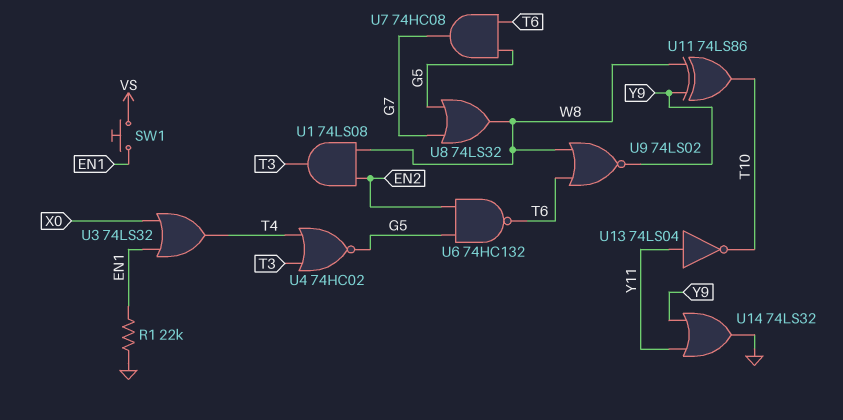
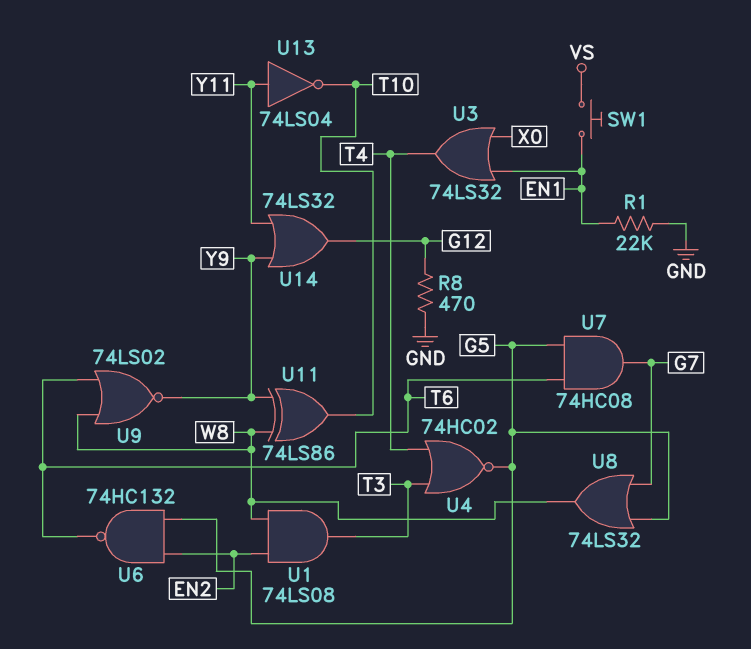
R8: none -> 470 (G12, GND)
U14: OR 74LS32 (in Y9, in Y11, out GND) -> OR 74LS32 (in Y9, in Y11, out G12)

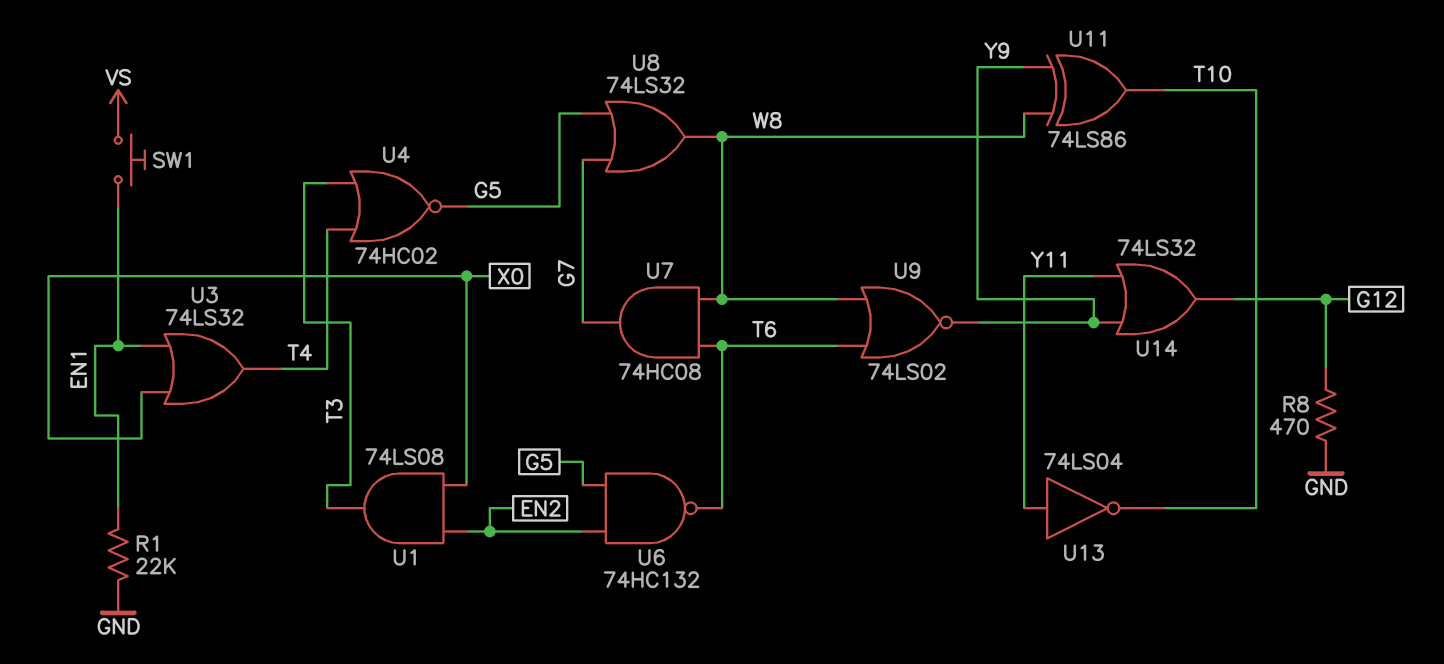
U1: AND 74LS08 (in EN2, in W8, out T3) -> AND 74LS08 (in EN2, in X0, out T3)
U7: AND 74HC08 (in G5, in T6, out G7) -> AND 74HC08 (in T6, in W8, out G7)

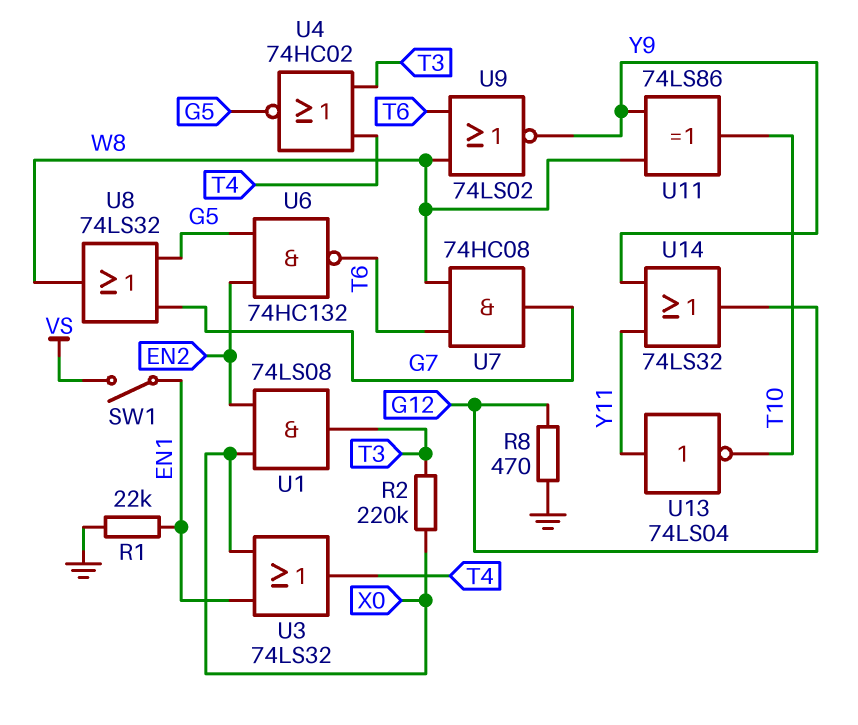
R2: none -> 220k (T3, X0)
SW1: button (EN1, VS) -> switch (EN1, VS)

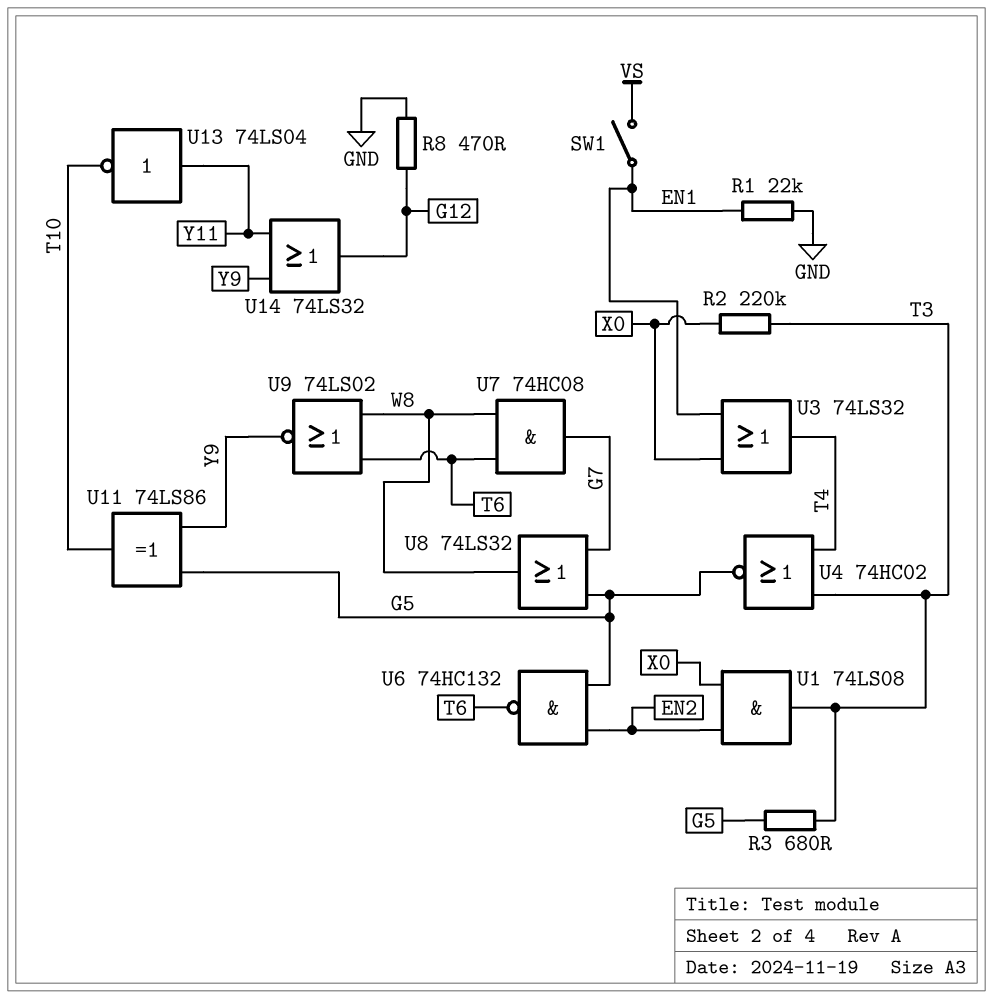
R3: none -> 680 (G5, T3)
U11: XOR 74LS86 (in W8, in Y9, out T10) -> XOR 74LS86 (in G5, in Y9, out T10)

